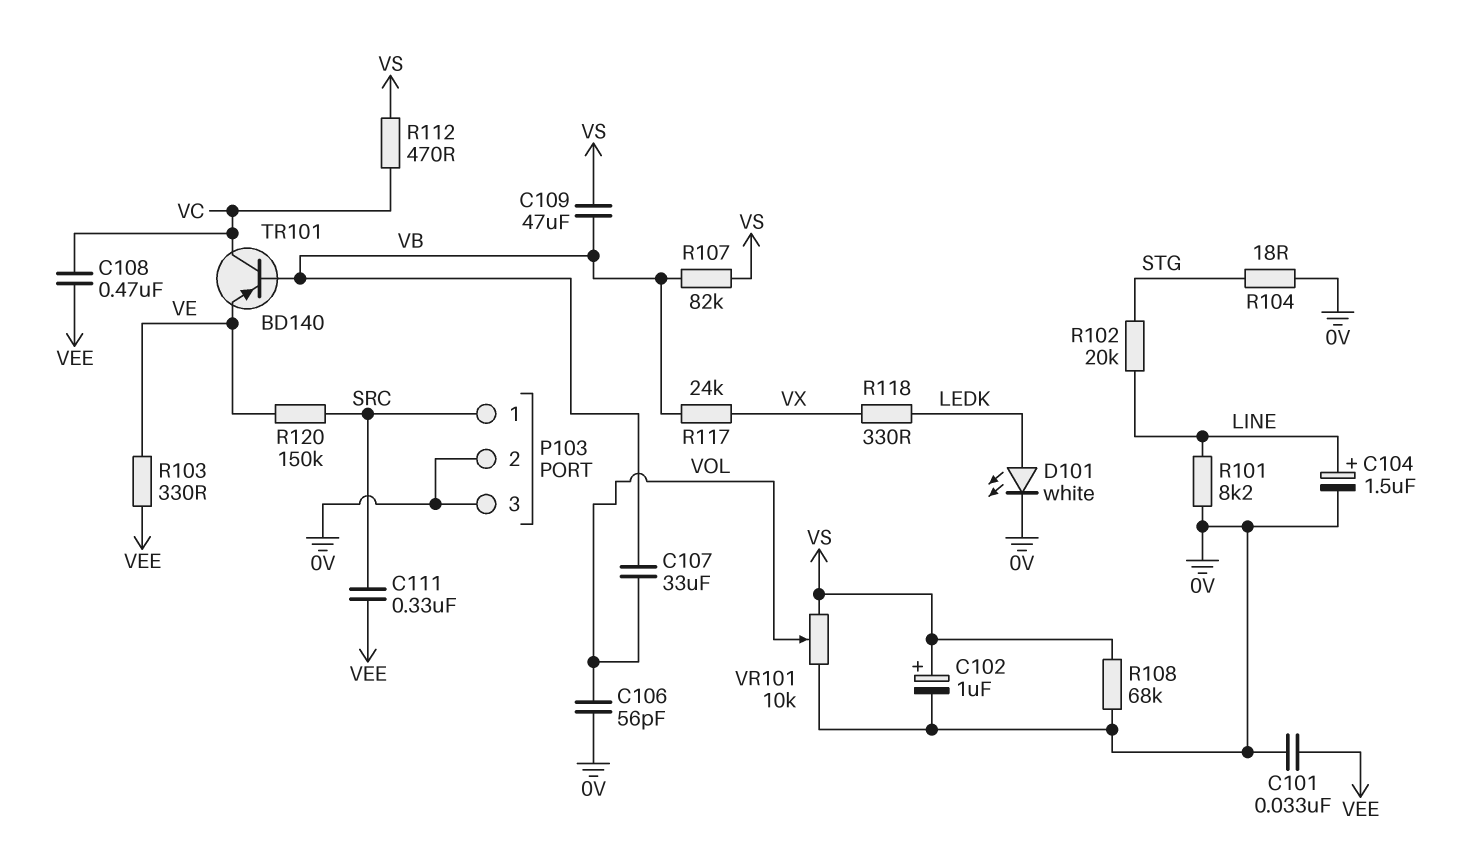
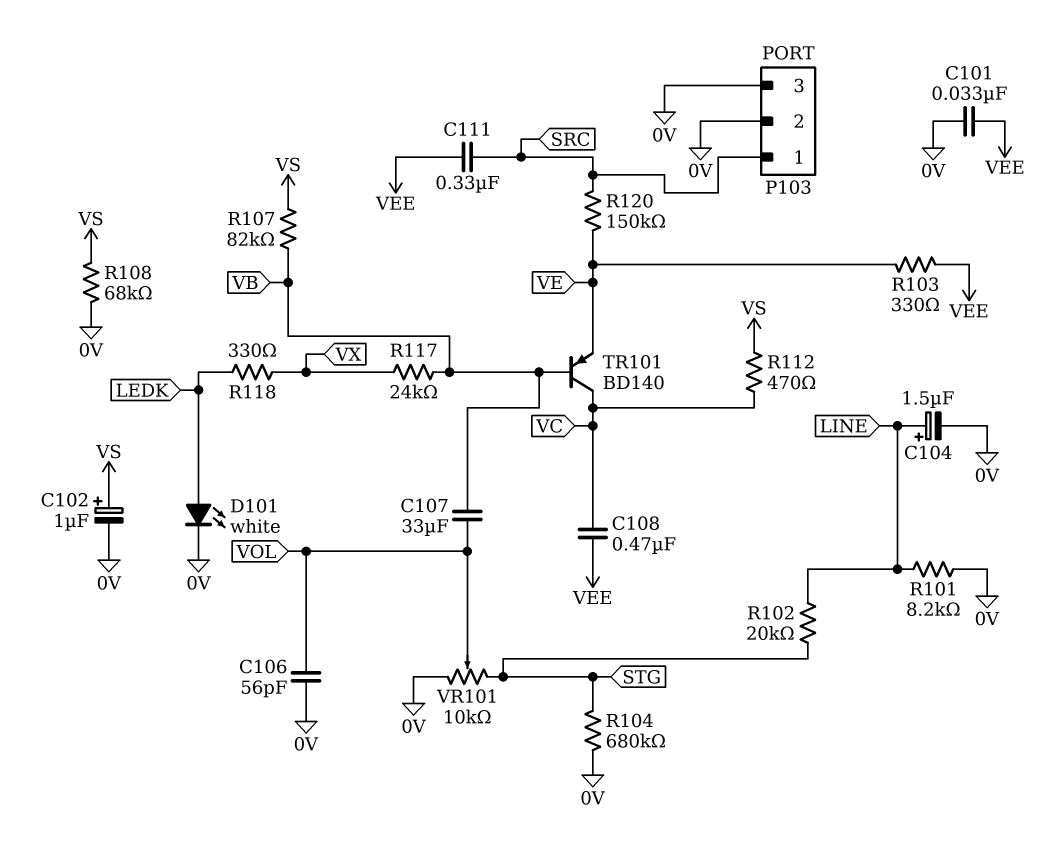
C109: 47uF (VB, VS) -> none
R104: 18 (0V, STG) -> 680k (0V, STG)
VR101: 10k (0V, VS, wiper VOL) -> 10k (0V, STG, wiper VOL)

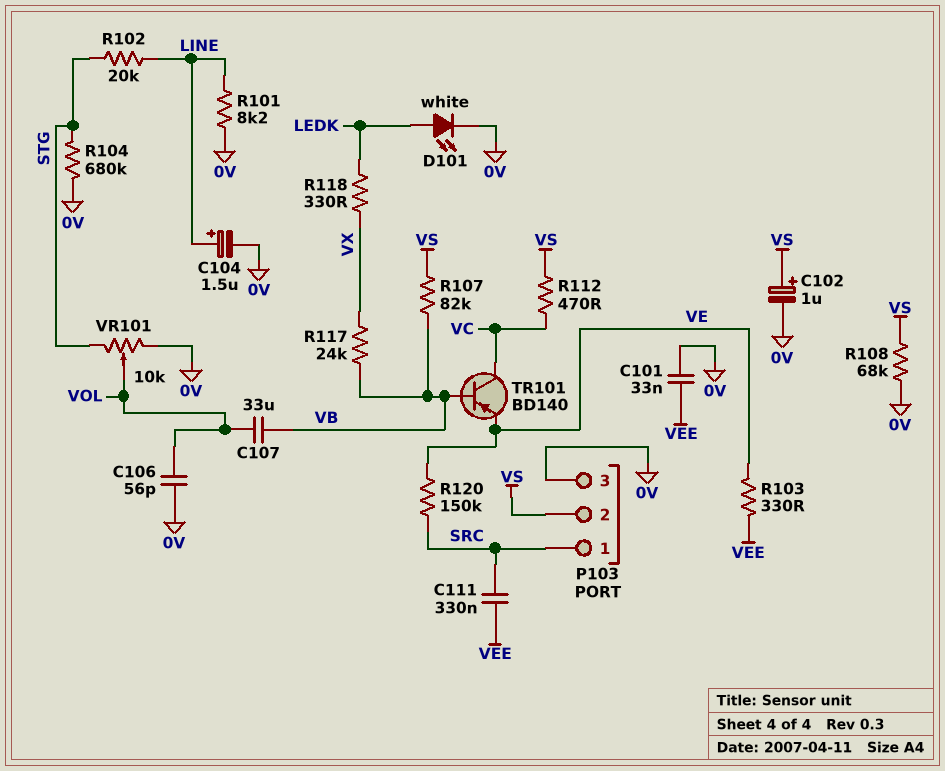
C108: 470nF (VC, VEE) -> none
P103 pin 2: 0V -> VS

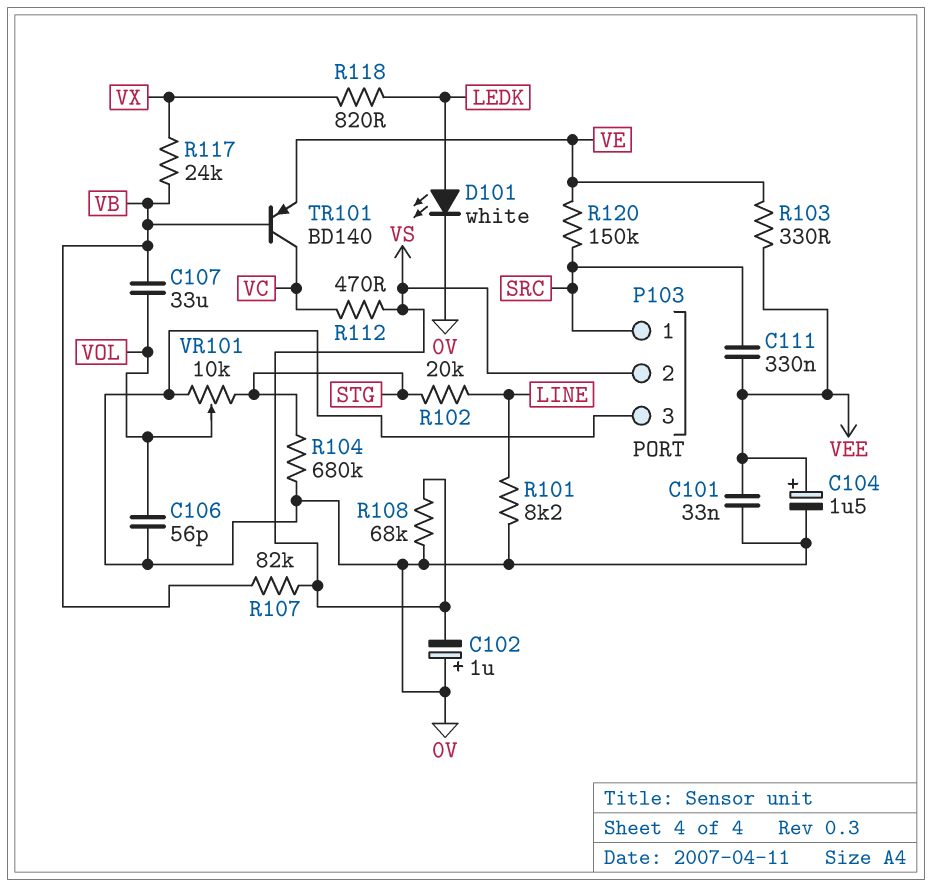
C102: 1uF (plus VS, minus 0V) -> 1uF (plus 0V, minus VS)
C104: 1.5uF (plus LINE, minus 0V) -> 1.5uF (plus VEE, minus 0V)
R118: 330 (LEDK, VX) -> 820 (LEDK, VX)

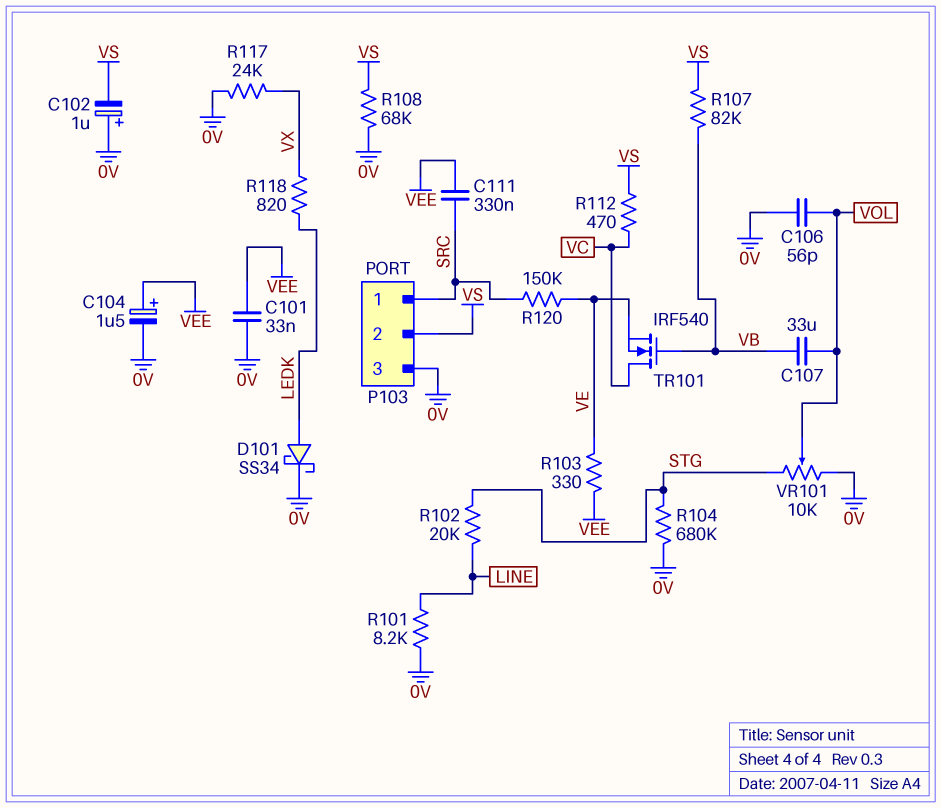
D101: LED white (A LEDK, K 0V) -> schottky SS34 (A LEDK, K 0V)
R117: 24k (VB, VX) -> 24k (0V, VX)
TR101: PNP BD140 (B VB, C VC, E VE) -> NMOS IRF540 (G VB, D VC, S VE)

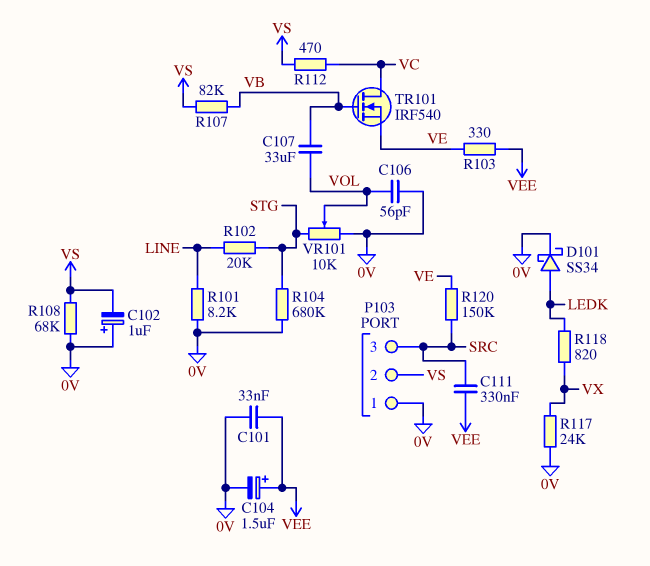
P103 pin 1: SRC -> 0V
P103 pin 3: 0V -> SRC

